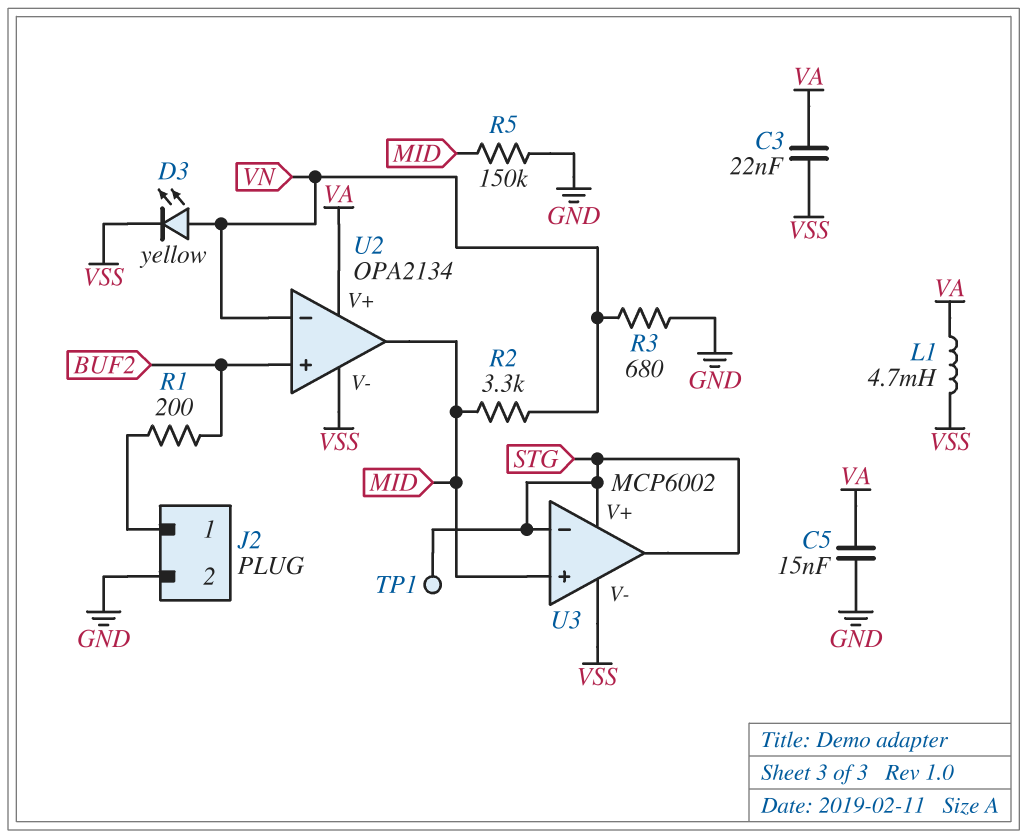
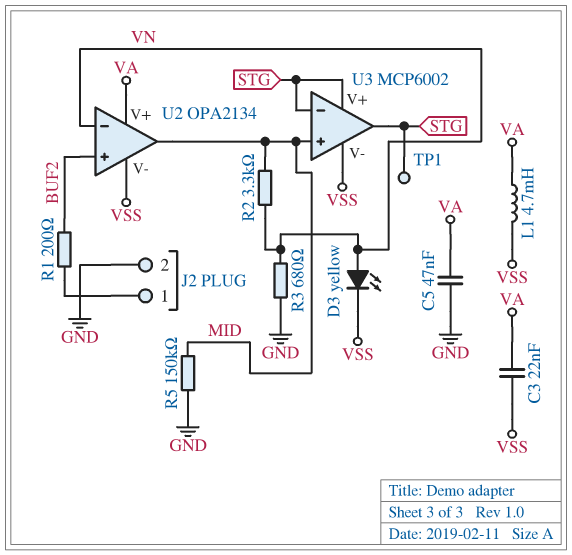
C5: 15nF (GND, VA) -> 47nF (GND, VA)

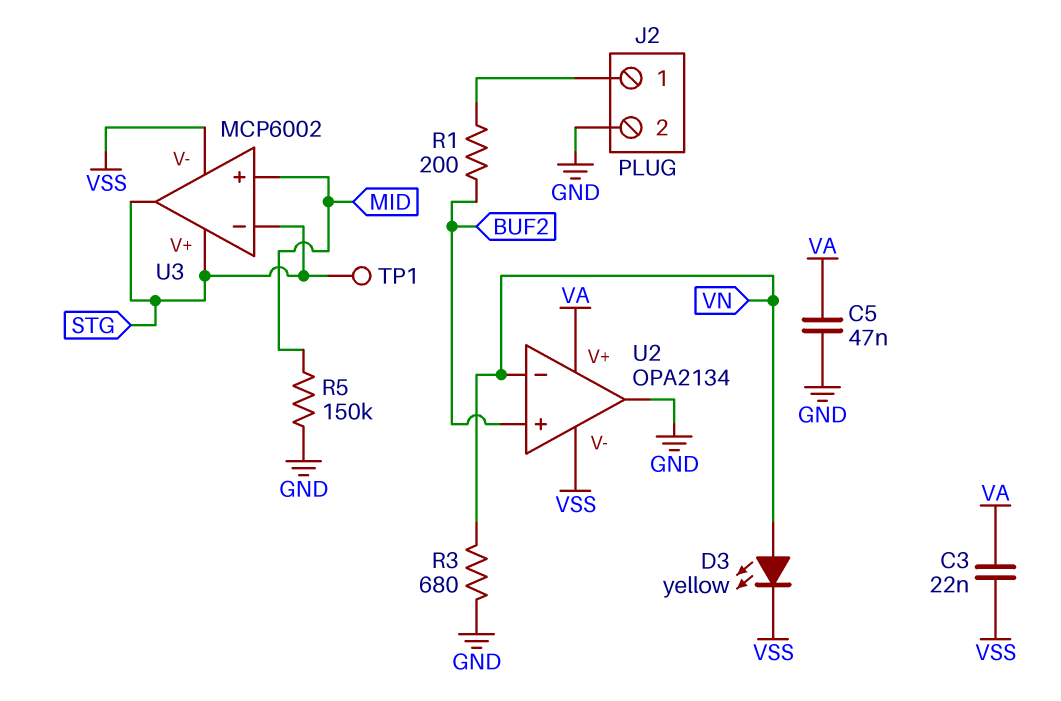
L1: 4.7mH (VA, VSS) -> none
R2: 3.3k (MID, VN) -> none
U2 pin out: MID -> GND

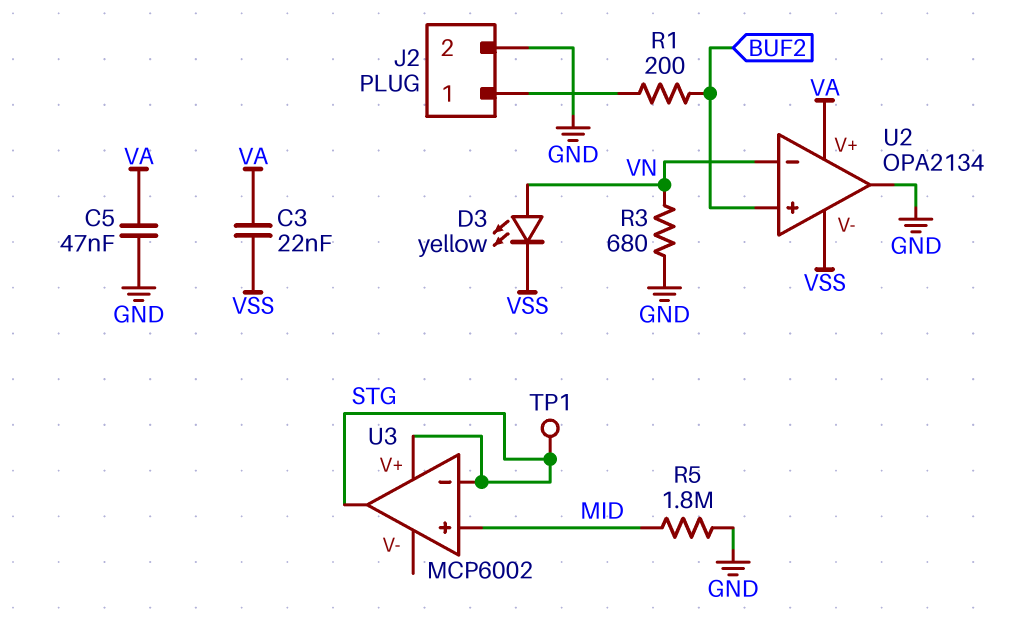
R5: 150k (GND, MID) -> 1.8M (GND, MID)
U3 pin V-: VSS -> none

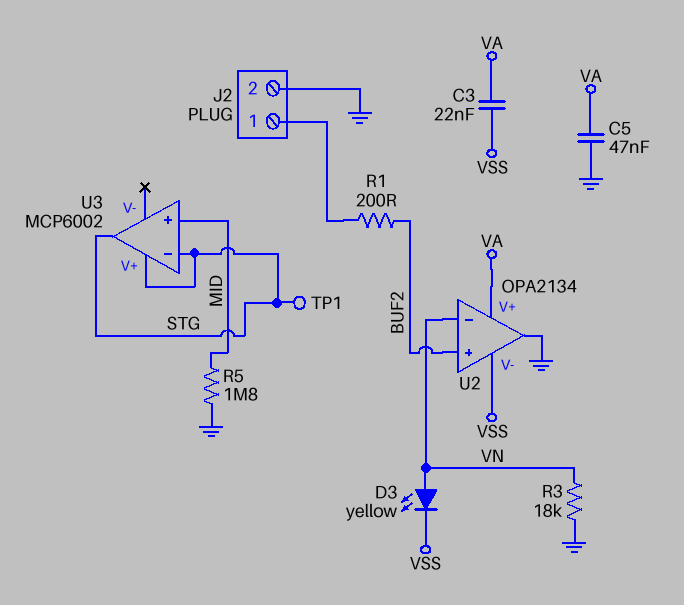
R3: 680 (GND, VN) -> 18k (GND, VN)

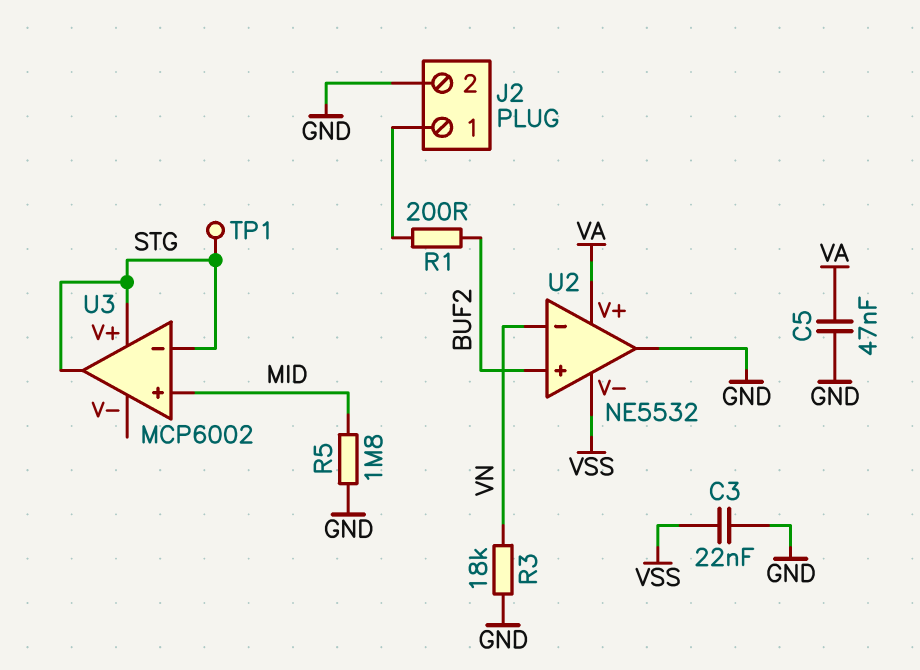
C3: 22nF (VA, VSS) -> 22nF (GND, VSS)
D3: LED yellow (A VN, K VSS) -> none
U2: OPA2134 -> NE5532

